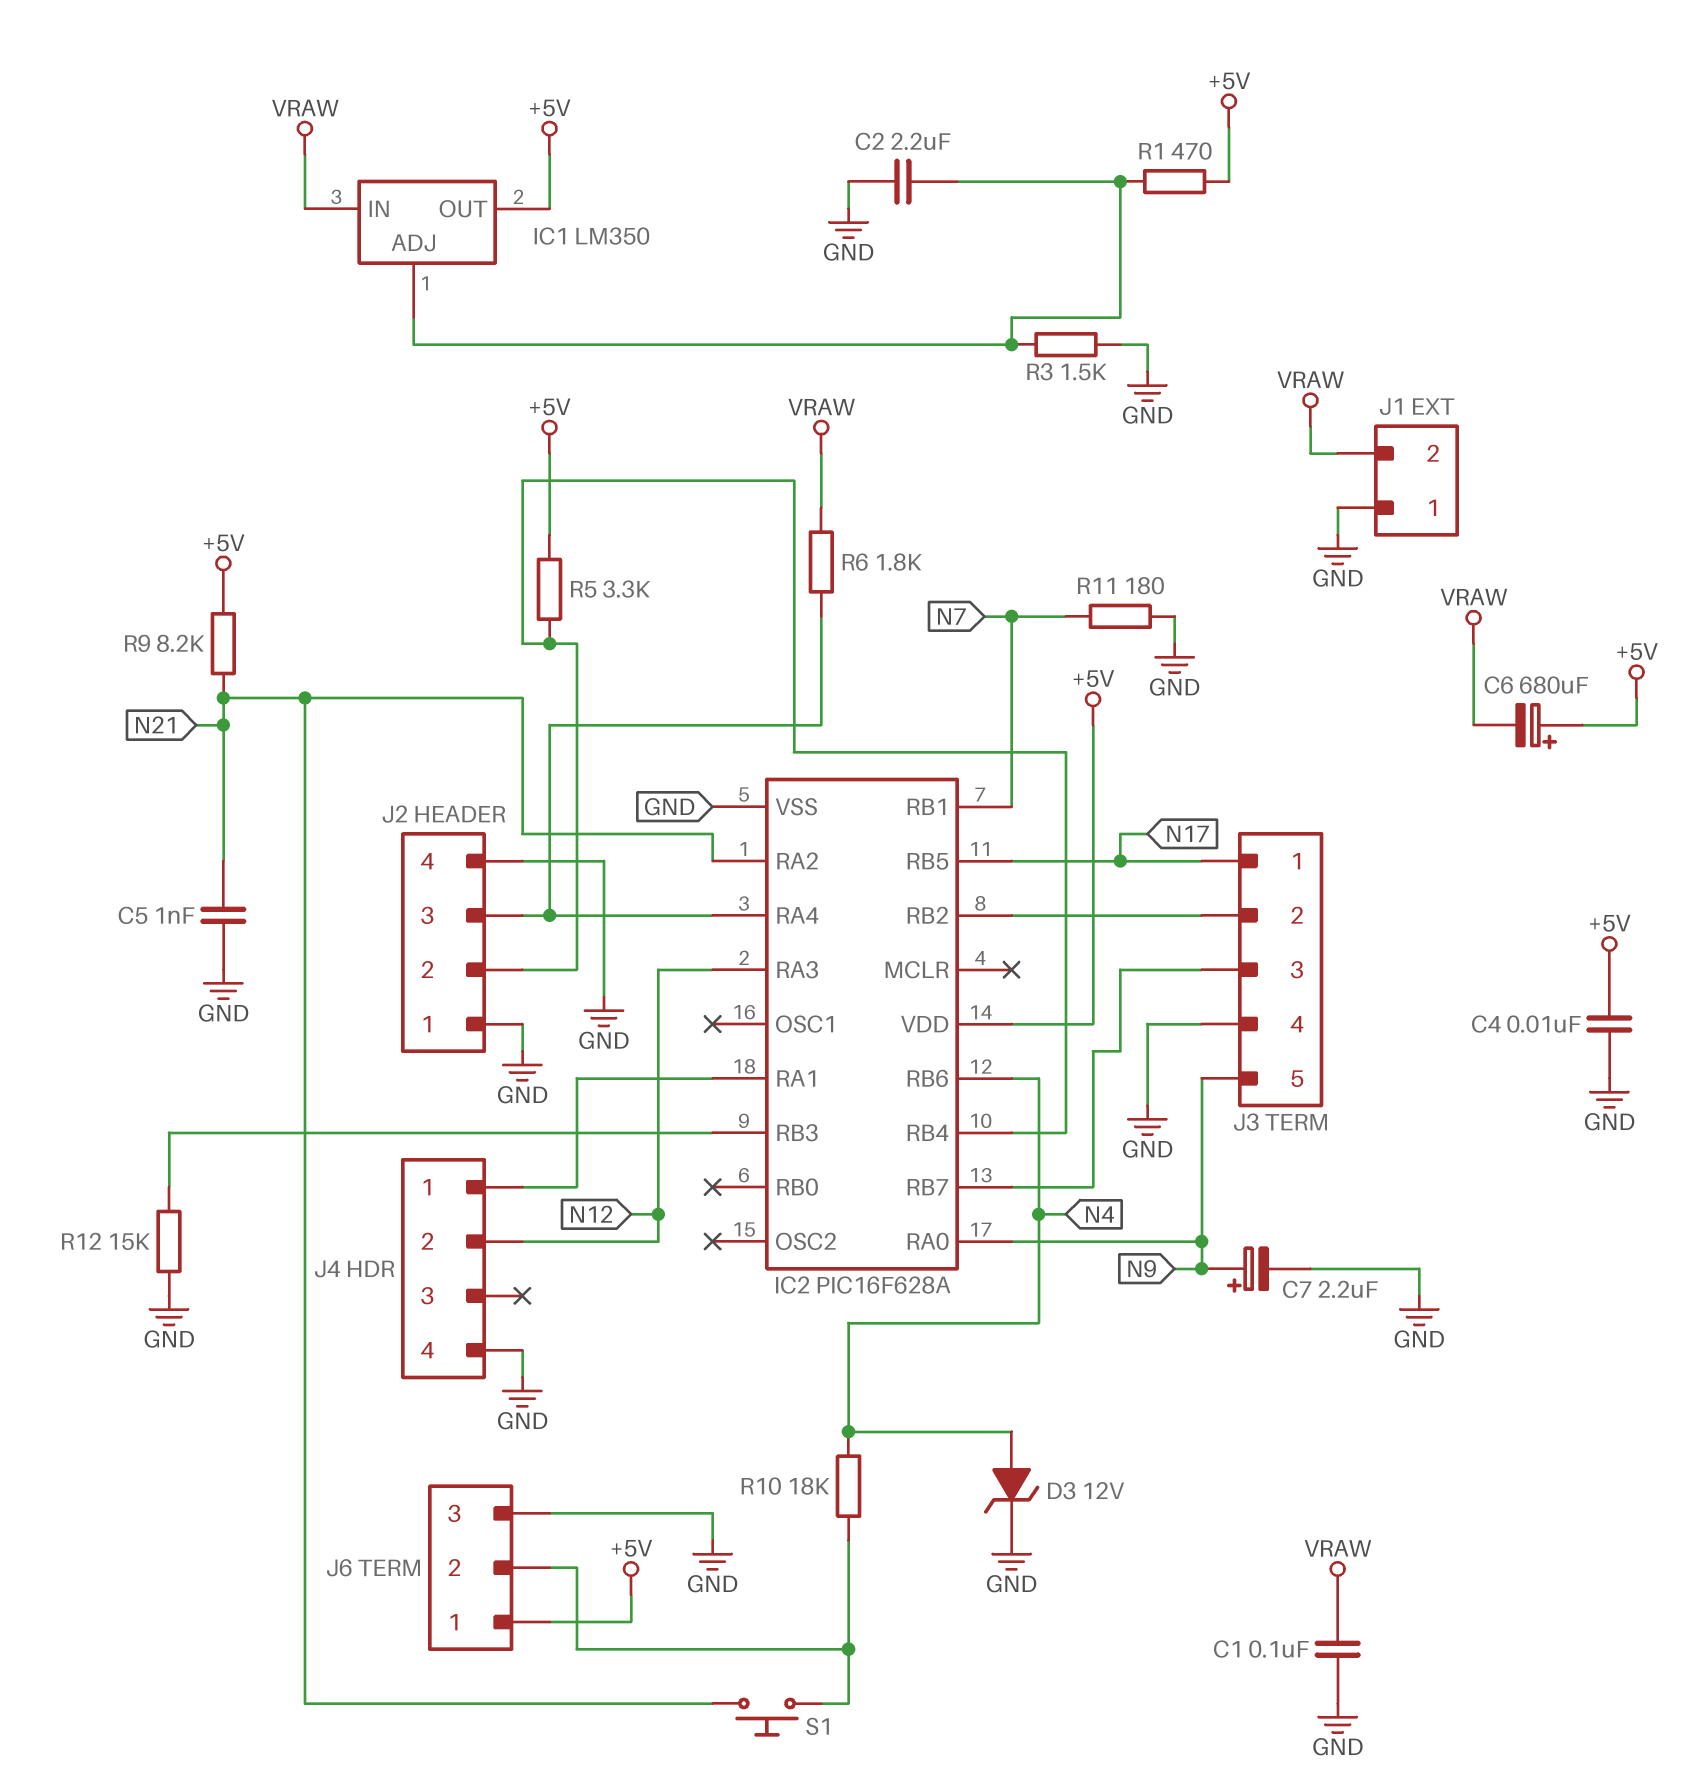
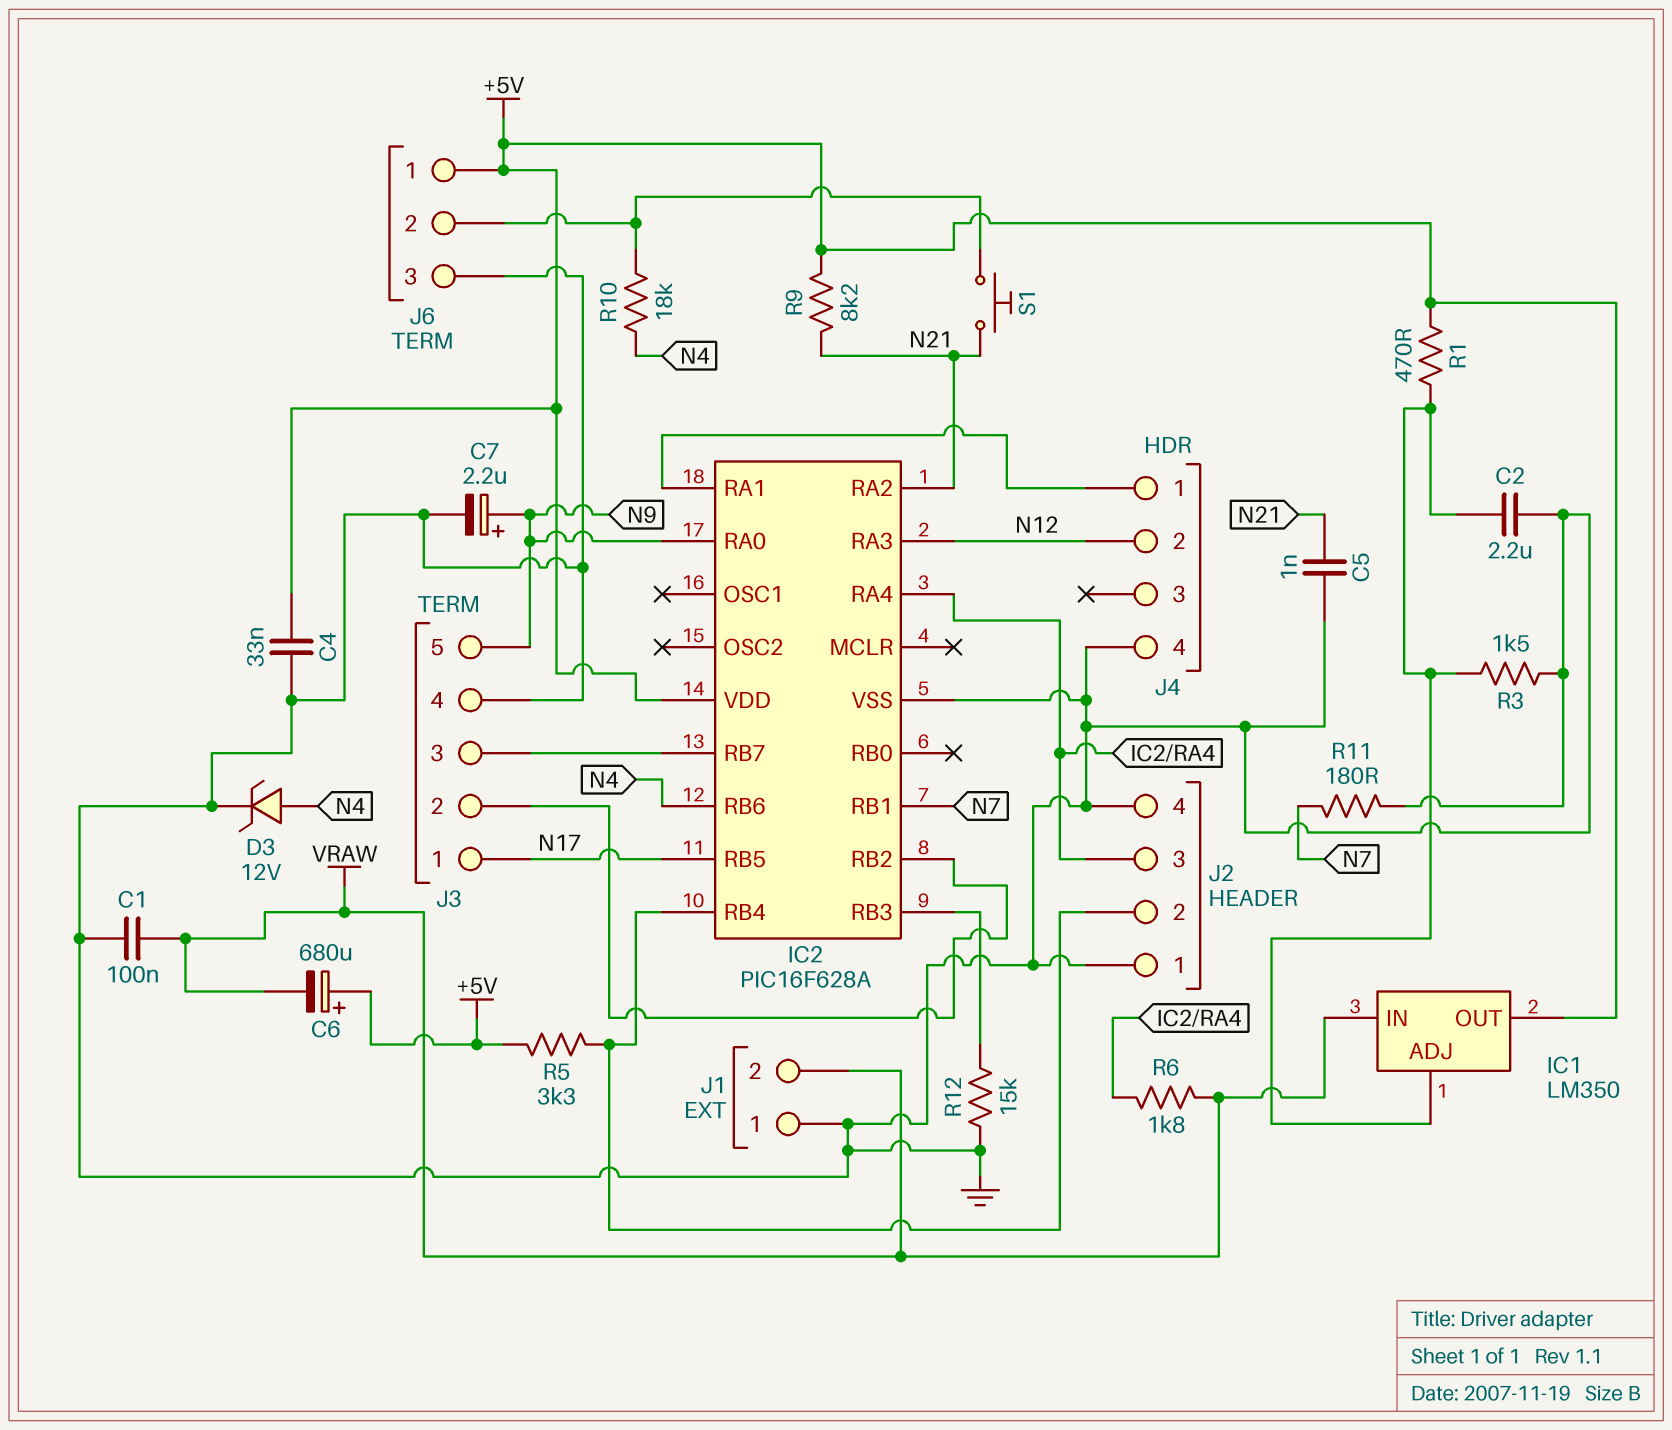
C4: 10nF (+5V, GND) -> 33nF (+5V, GND)

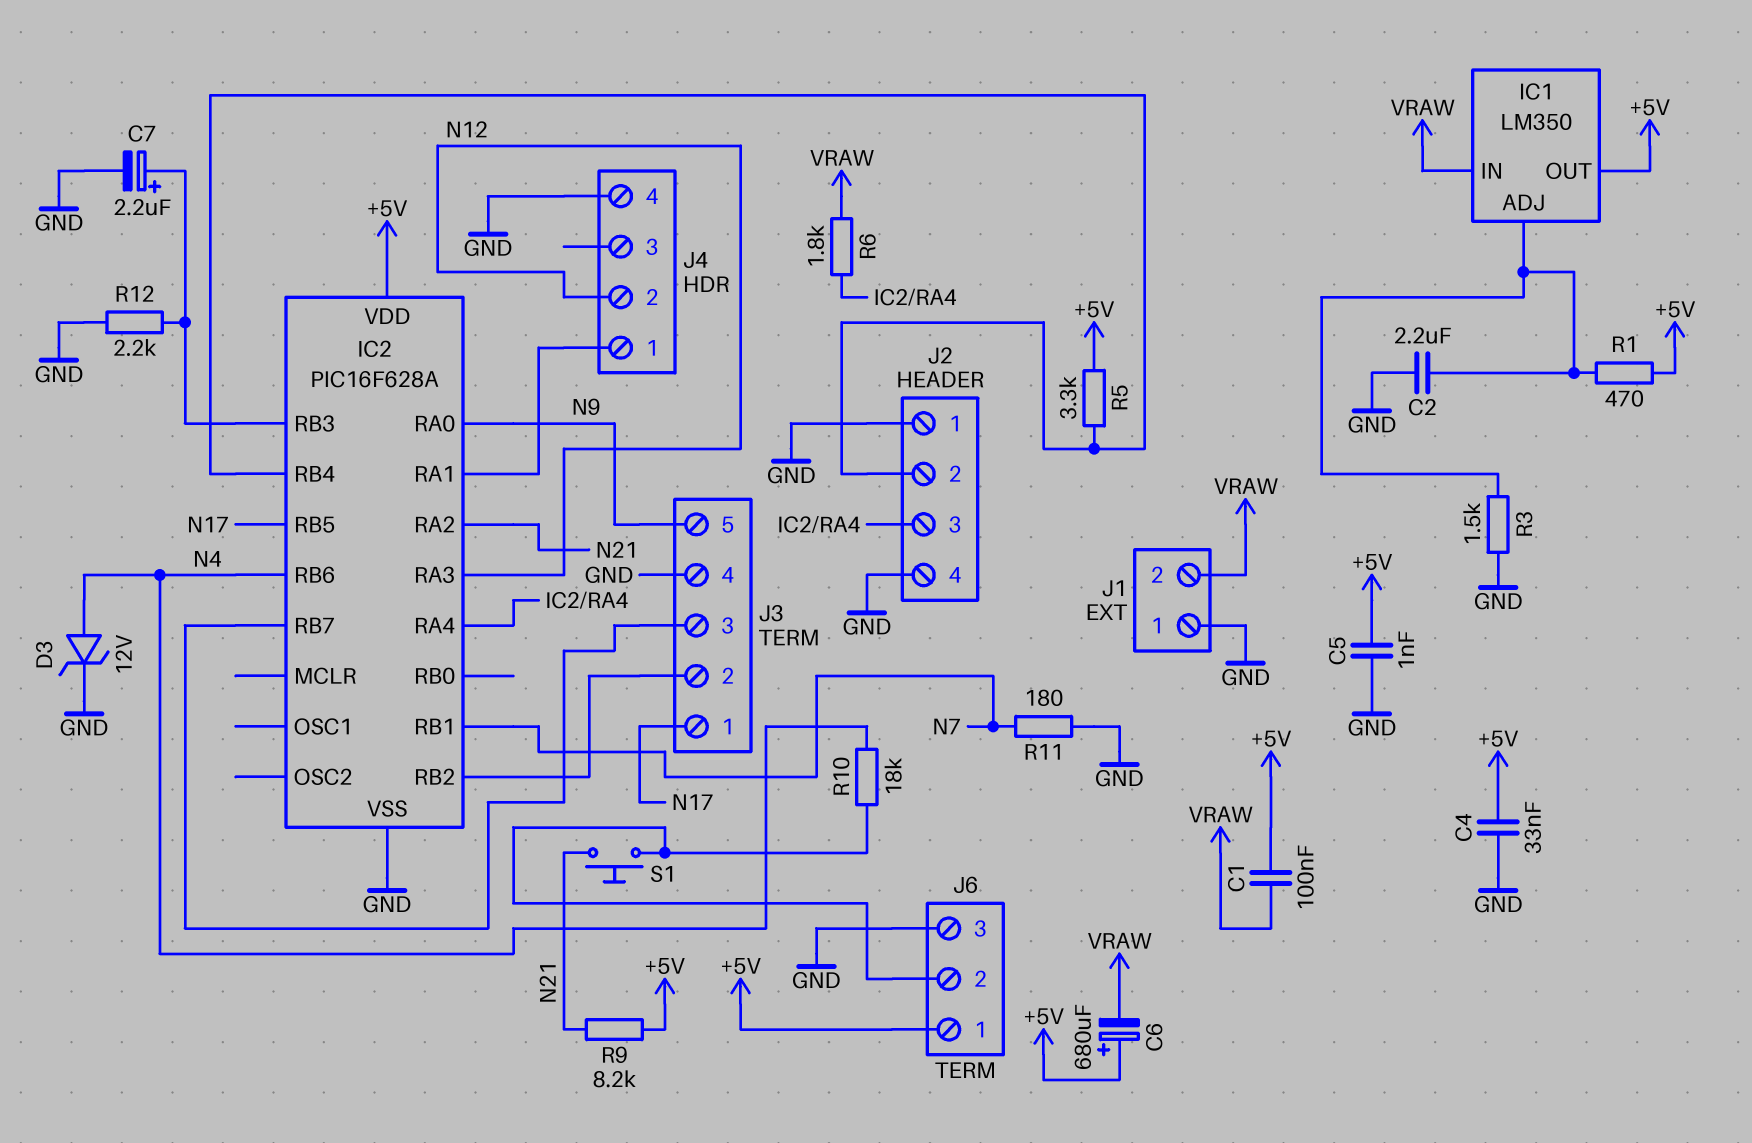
C1: 100nF (GND, VRAW) -> 100nF (+5V, VRAW)
C5: 1nF (GND, N21) -> 1nF (+5V, GND)
C7: 2.2uF (plus N9, minus GND) -> 2.2uF (plus IC2/RB3, minus GND)
R12: 15k (GND, IC2/RB3) -> 2.2k (GND, IC2/RB3)

